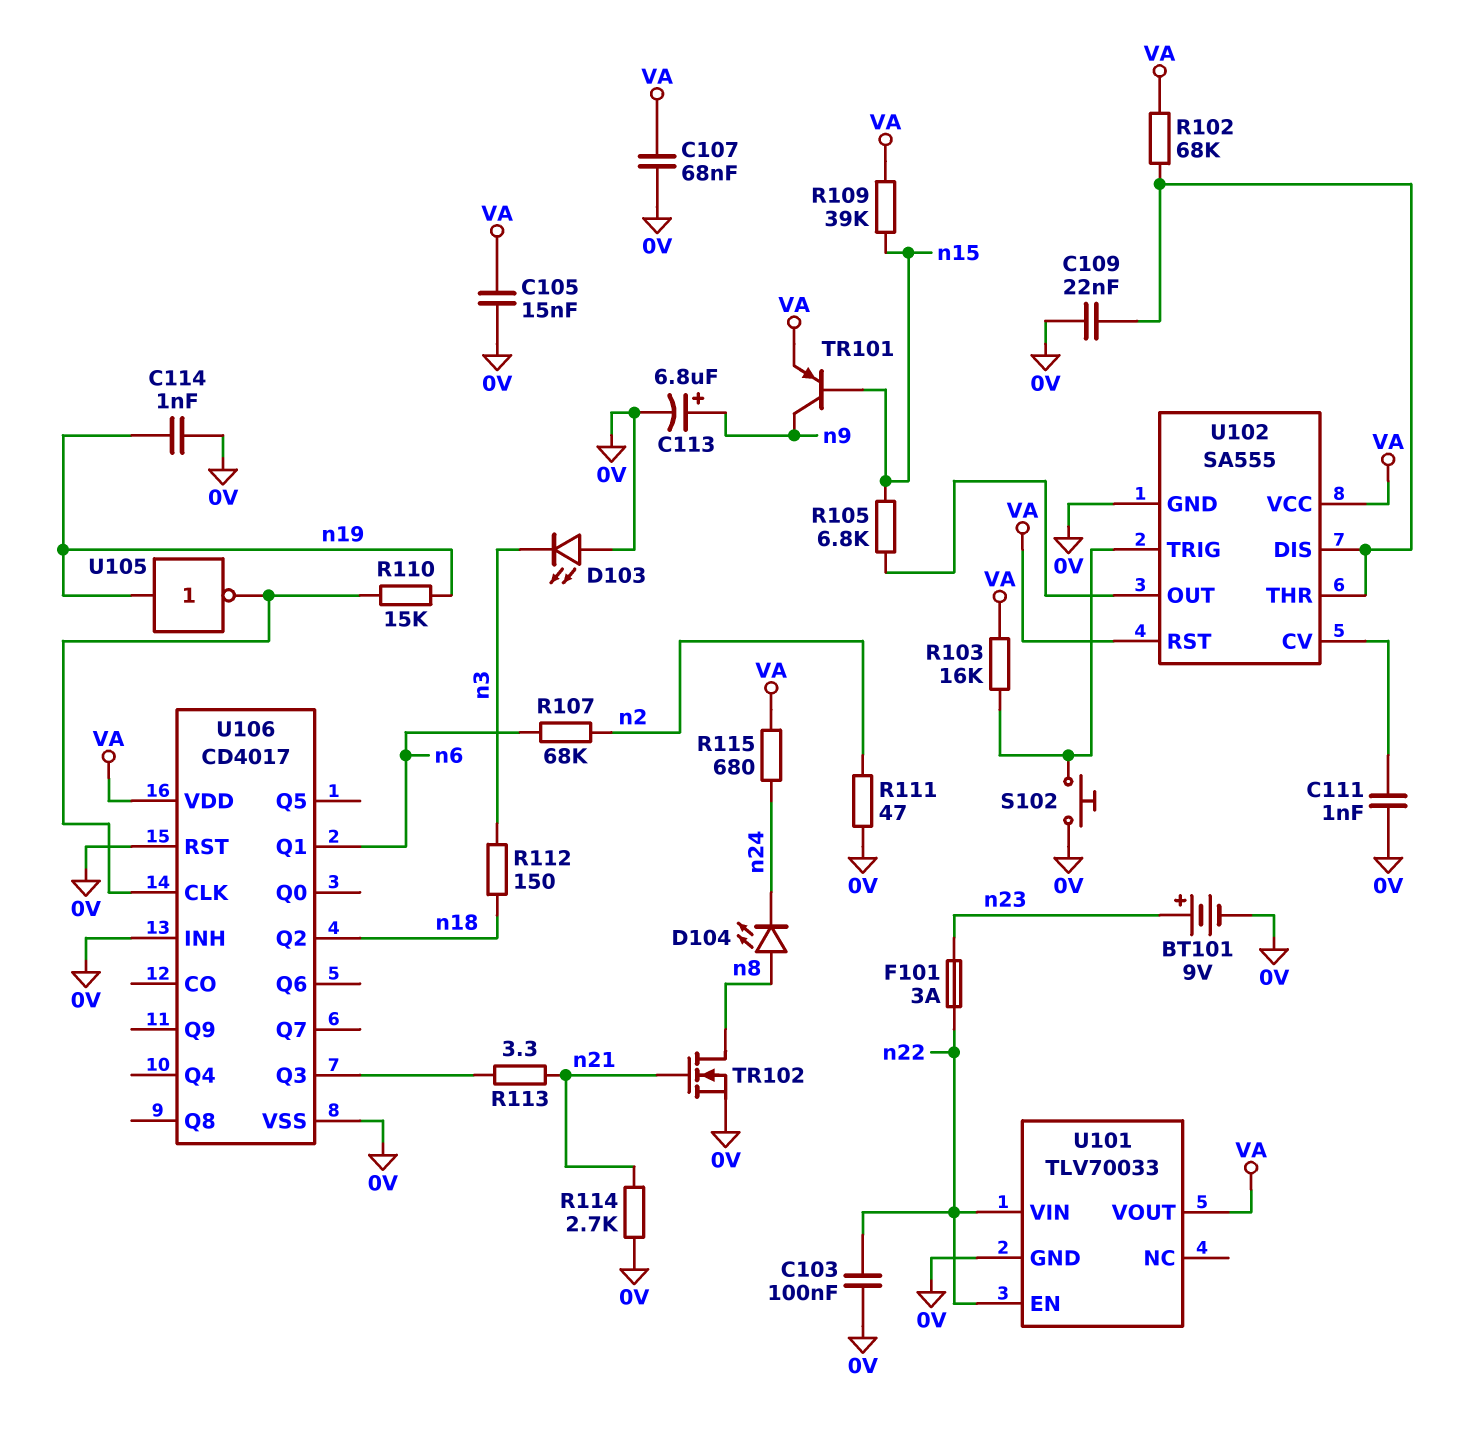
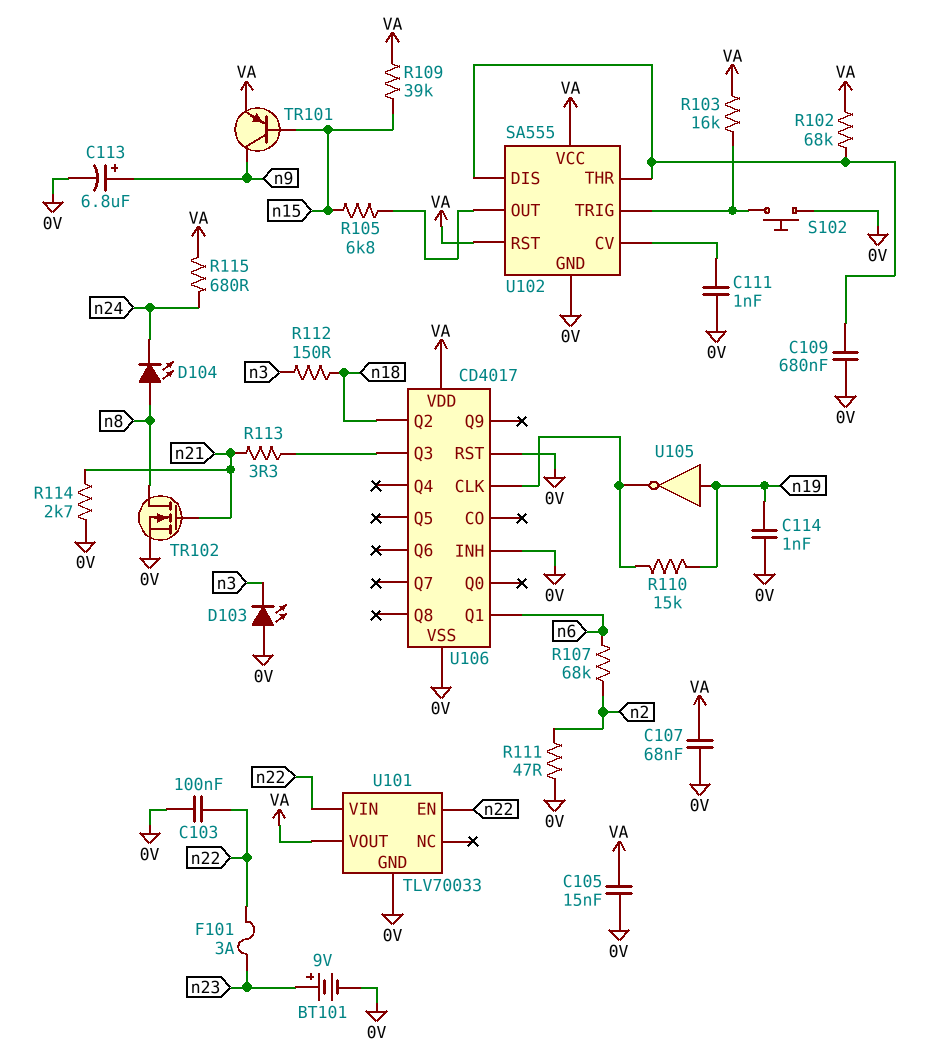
C109: 22nF (0V, U102/DIS) -> 680nF (0V, U102/DIS)

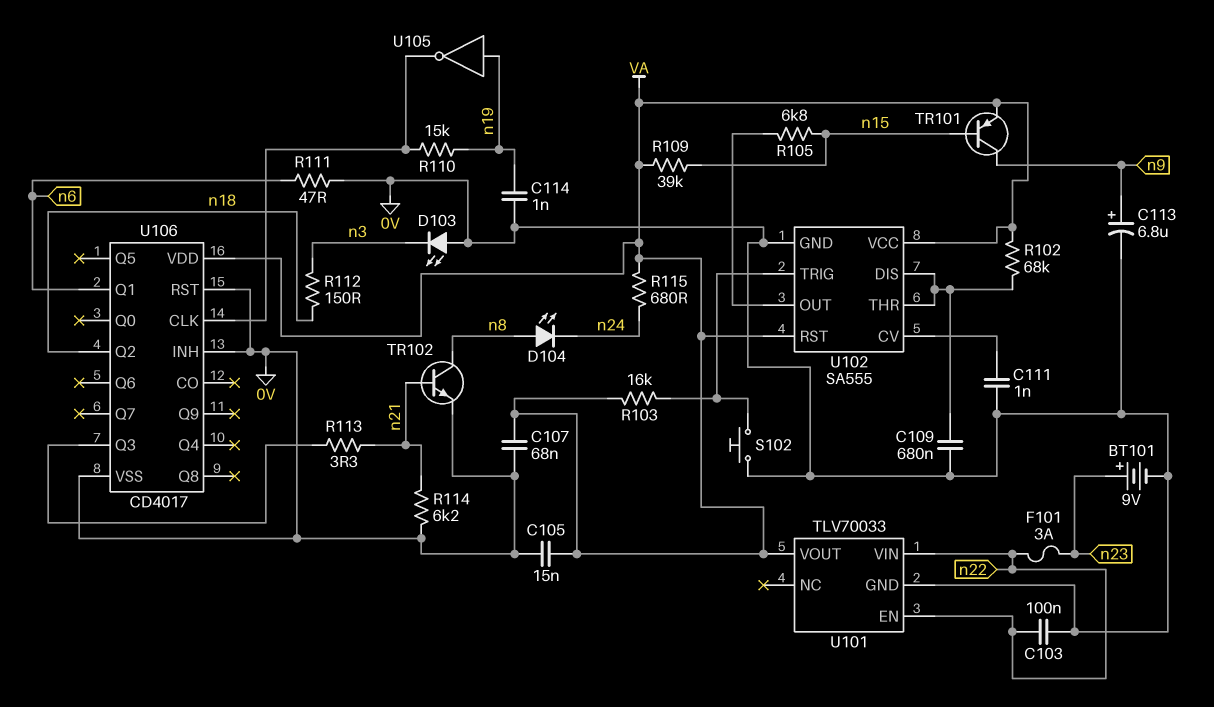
R107: 68k (n2, n6) -> none
R111: 47 (0V, n2) -> 47 (0V, n6)
R114: 2.7k (0V, n21) -> 6.2k (0V, n21)
TR102: NMOS (G n21, D n8, S 0V) -> NPN (B n21, C n8, E 0V)

